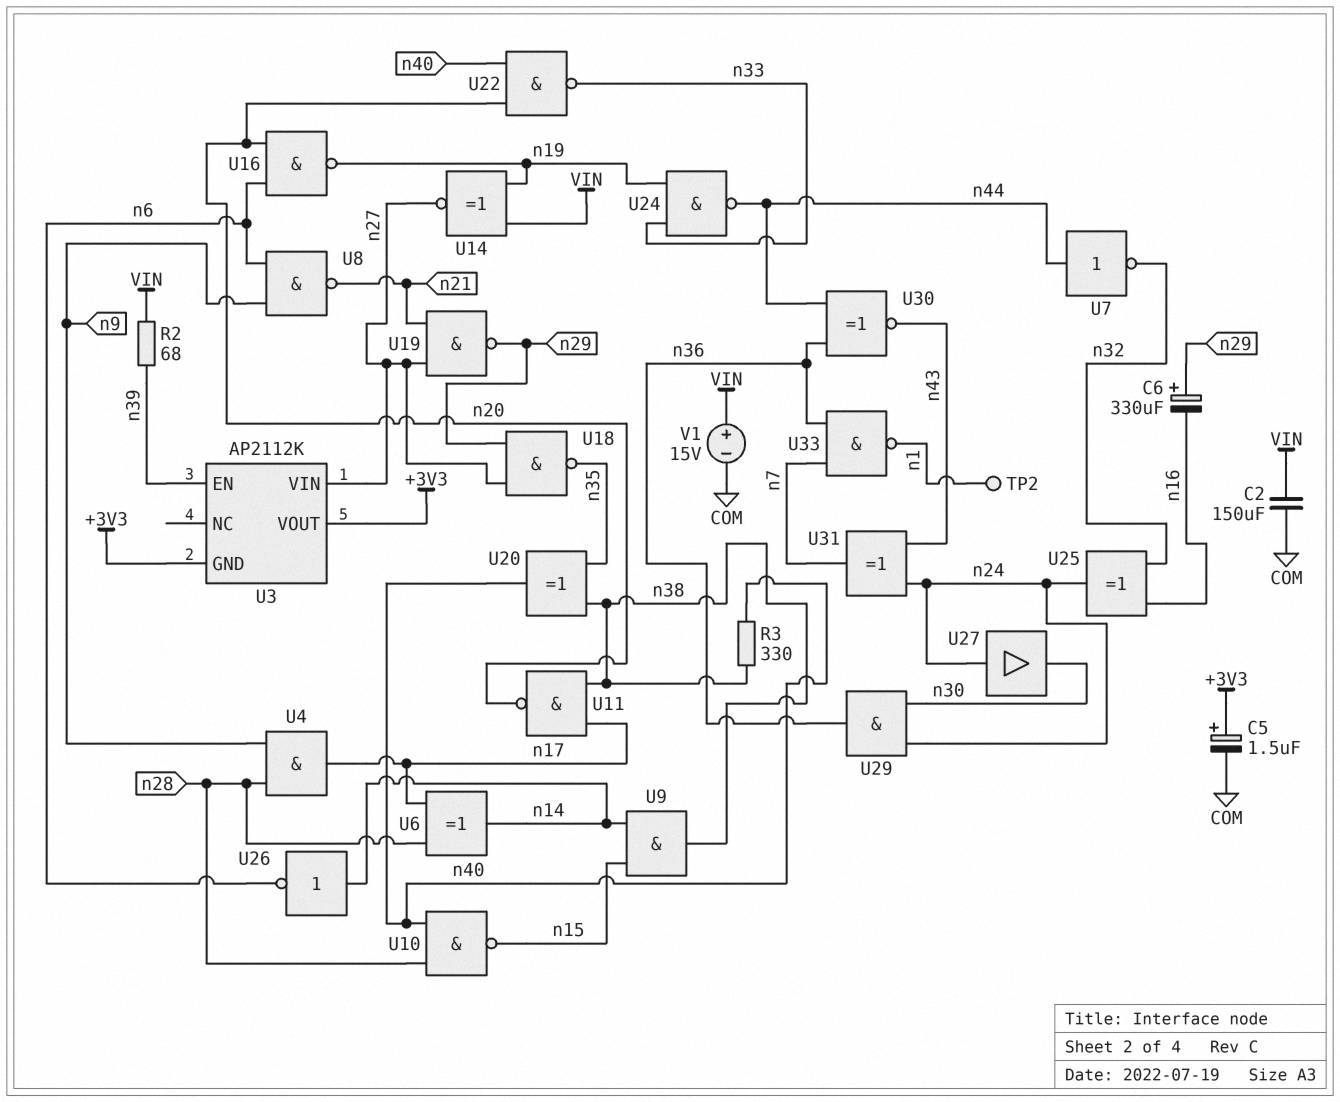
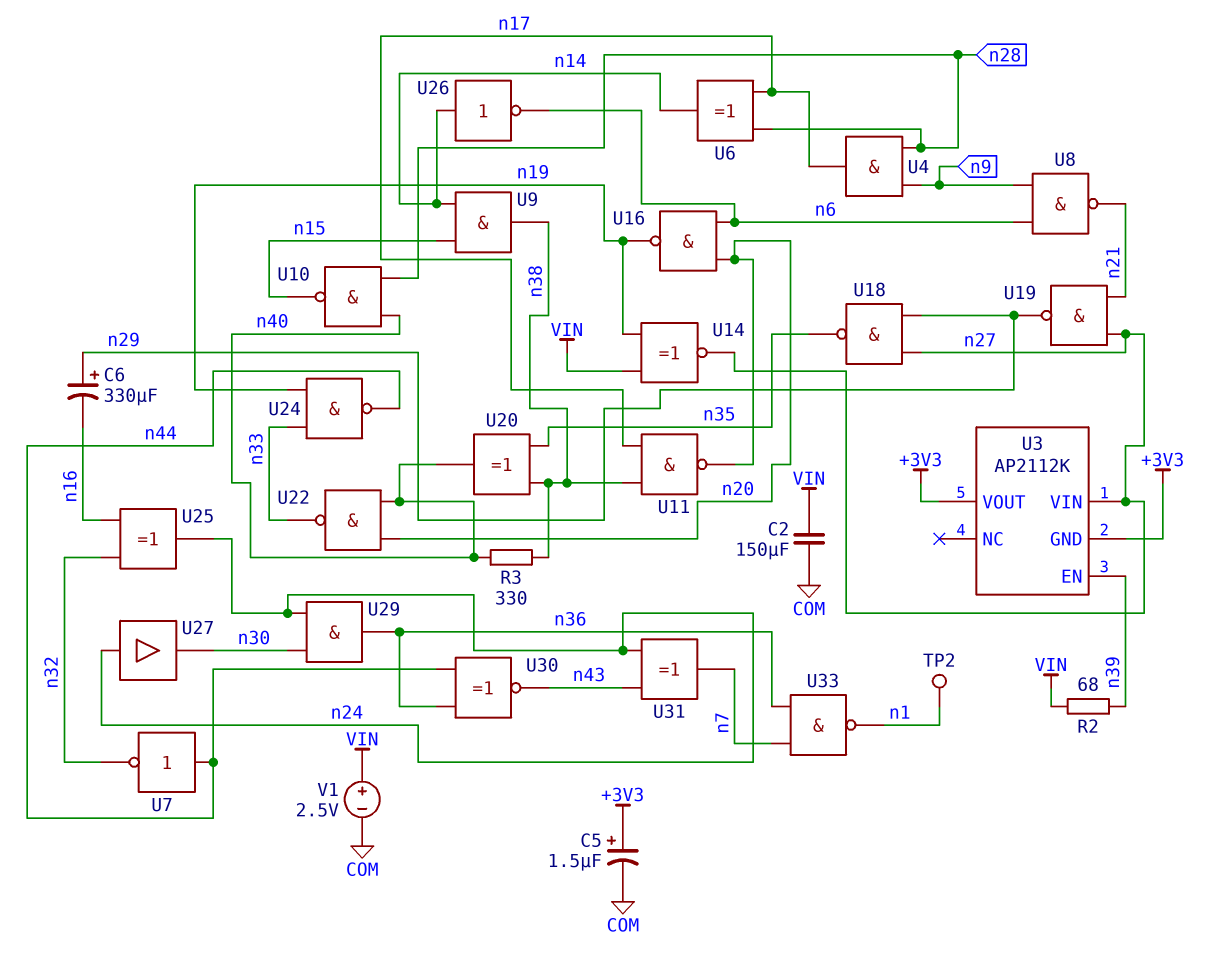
V1: 15V (plus VIN, minus COM) -> 2.5V (plus VIN, minus COM)

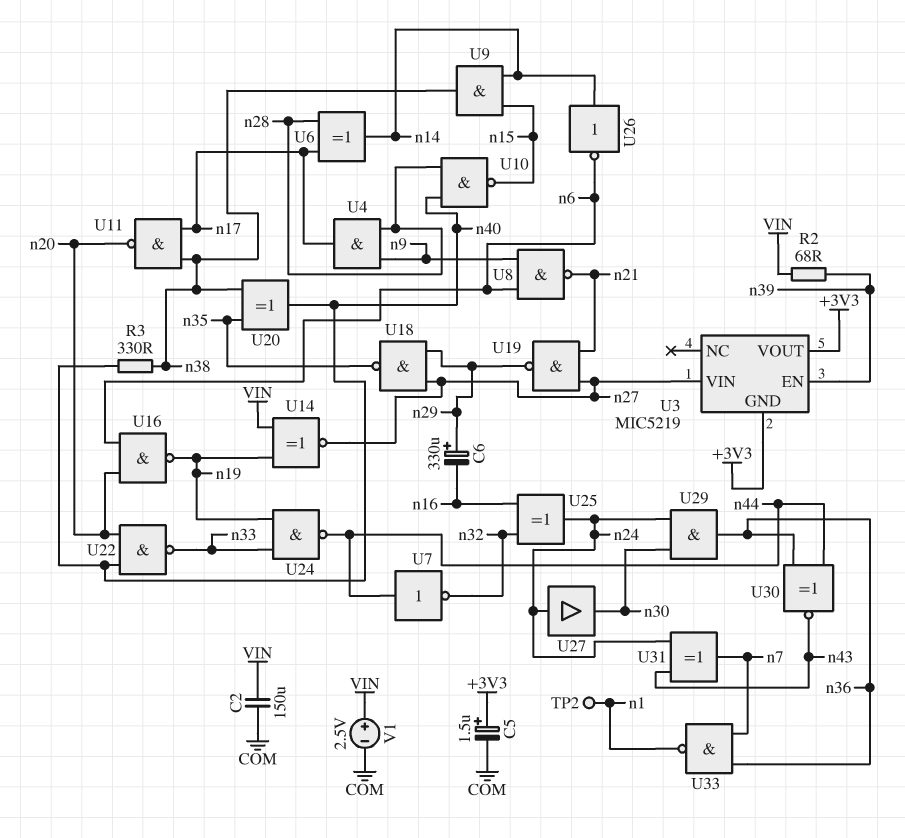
U3: AP2112K -> MIC5219

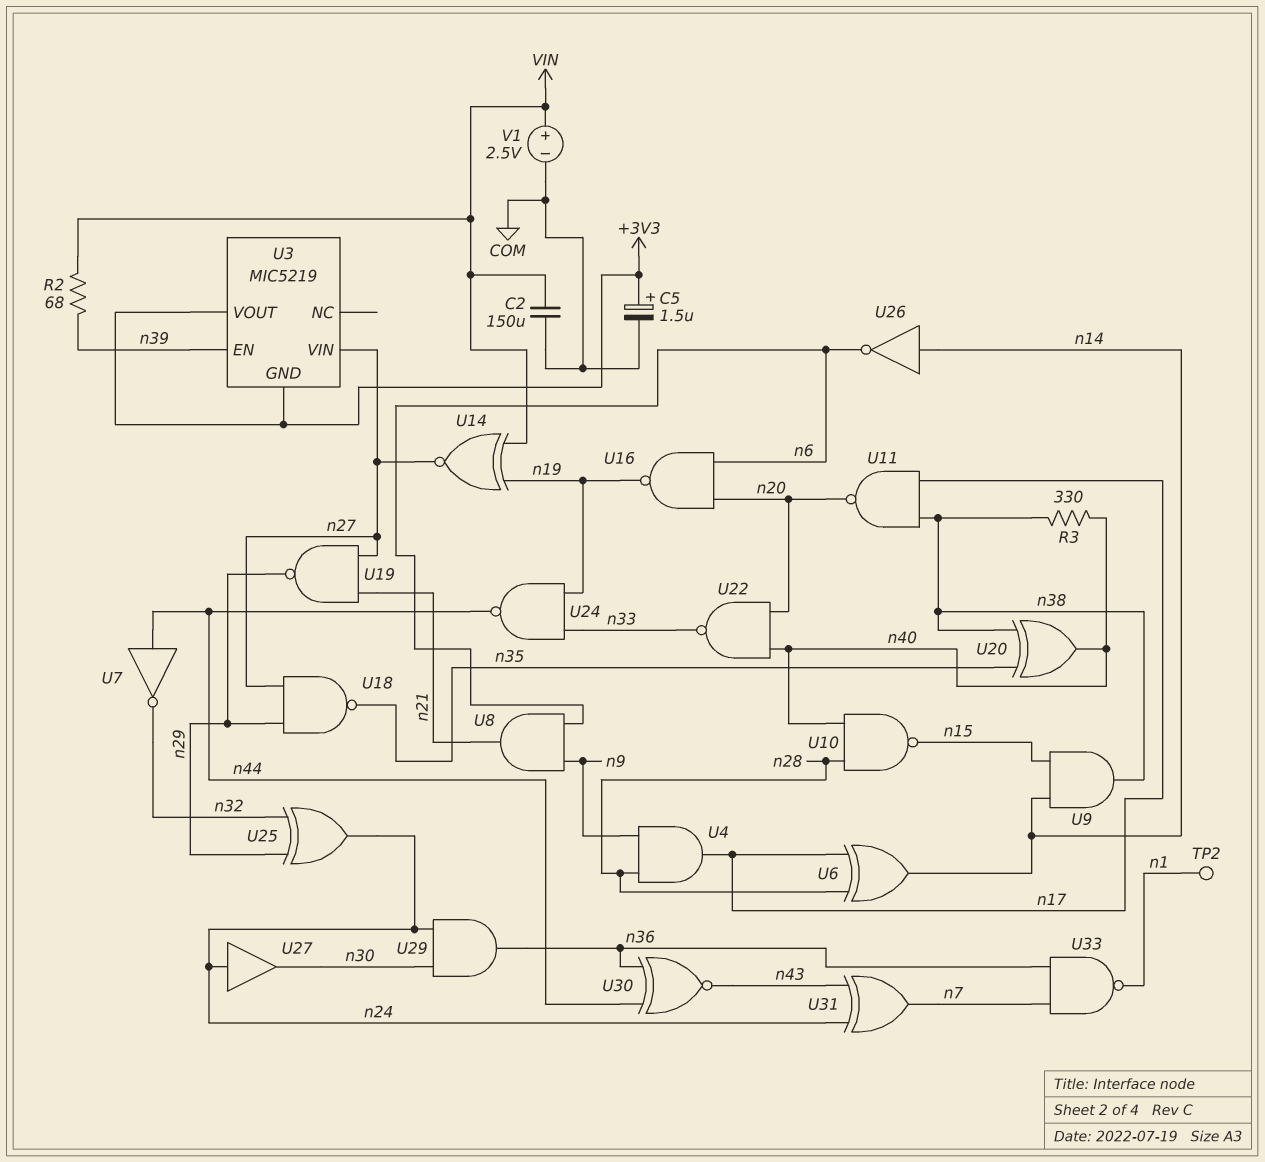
C6: 330uF (plus n29, minus n16) -> none
U8: NAND (in n6, in n9, out n21) -> AND (in n6, in n9, out n21)
U25: XOR (in n16, in n32, out n24) -> XOR (in n29, in n32, out n24)

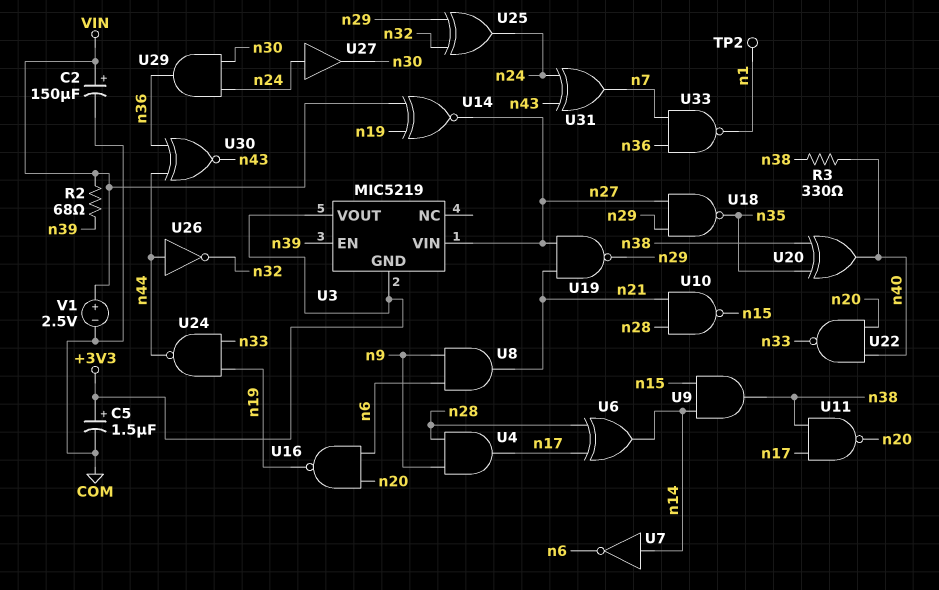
C2: 150uF (COM, VIN) -> 150uF (plus VIN, minus COM)
U7: NOT (in n44, out n32) -> NOT (in n14, out n6)
U10: NAND (in n28, in n40, out n15) -> NAND (in n21, in n28, out n15)
U26: NOT (in n14, out n6) -> NOT (in n44, out n32)

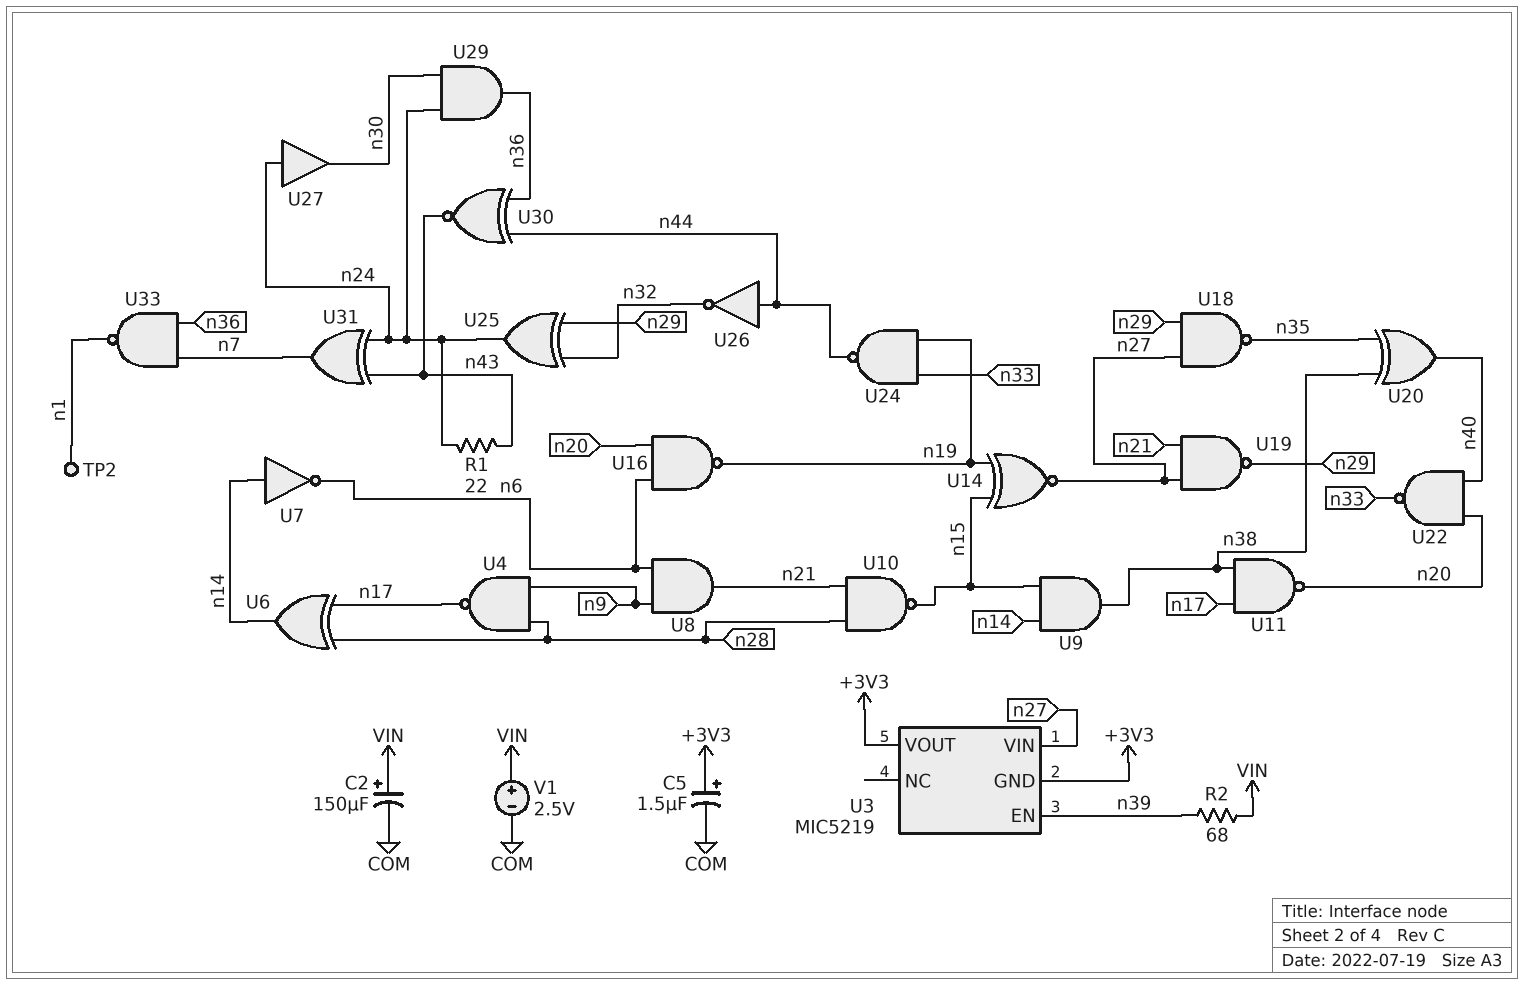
R1: none -> 22 (n24, n43)
R3: 330 (n38, n40) -> none
U4: AND (in n9, in n28, out n17) -> NAND (in n9, in n28, out n17)
U14: XNOR (in VIN, in n19, out n27) -> XNOR (in n15, in n19, out n27)

